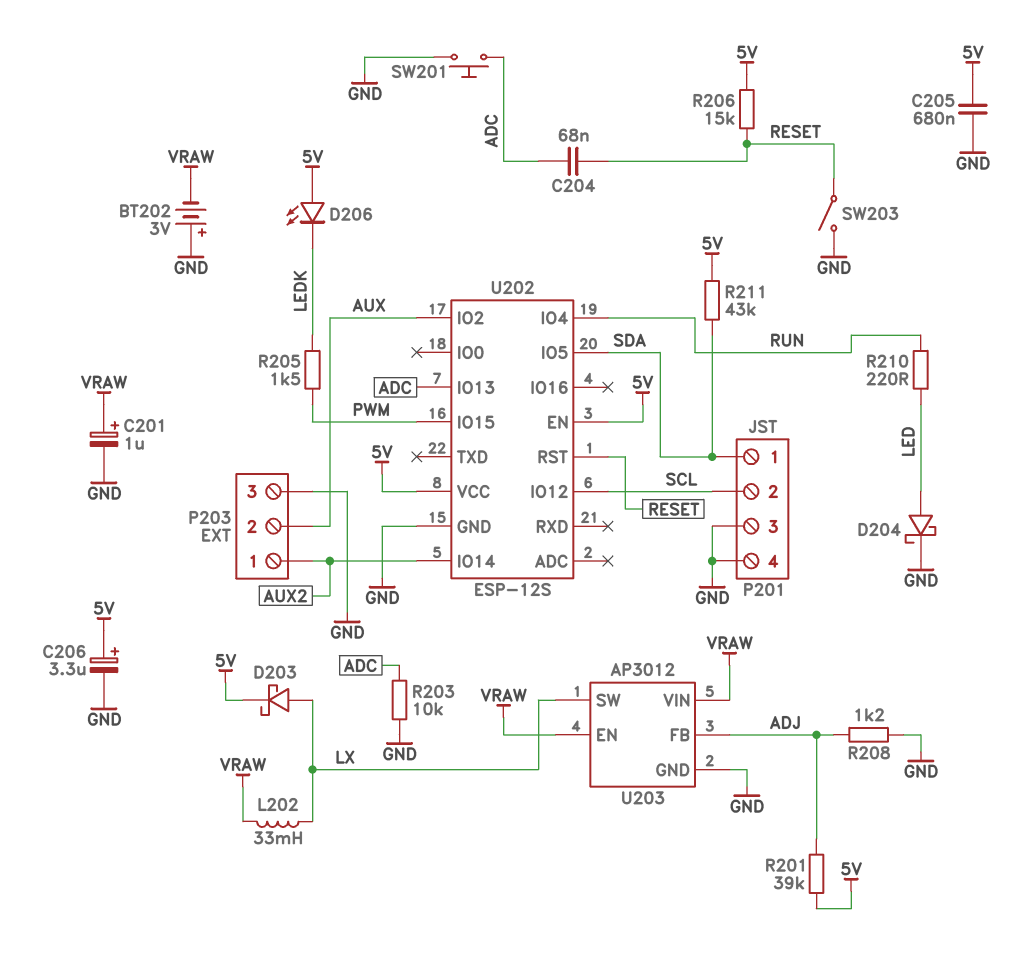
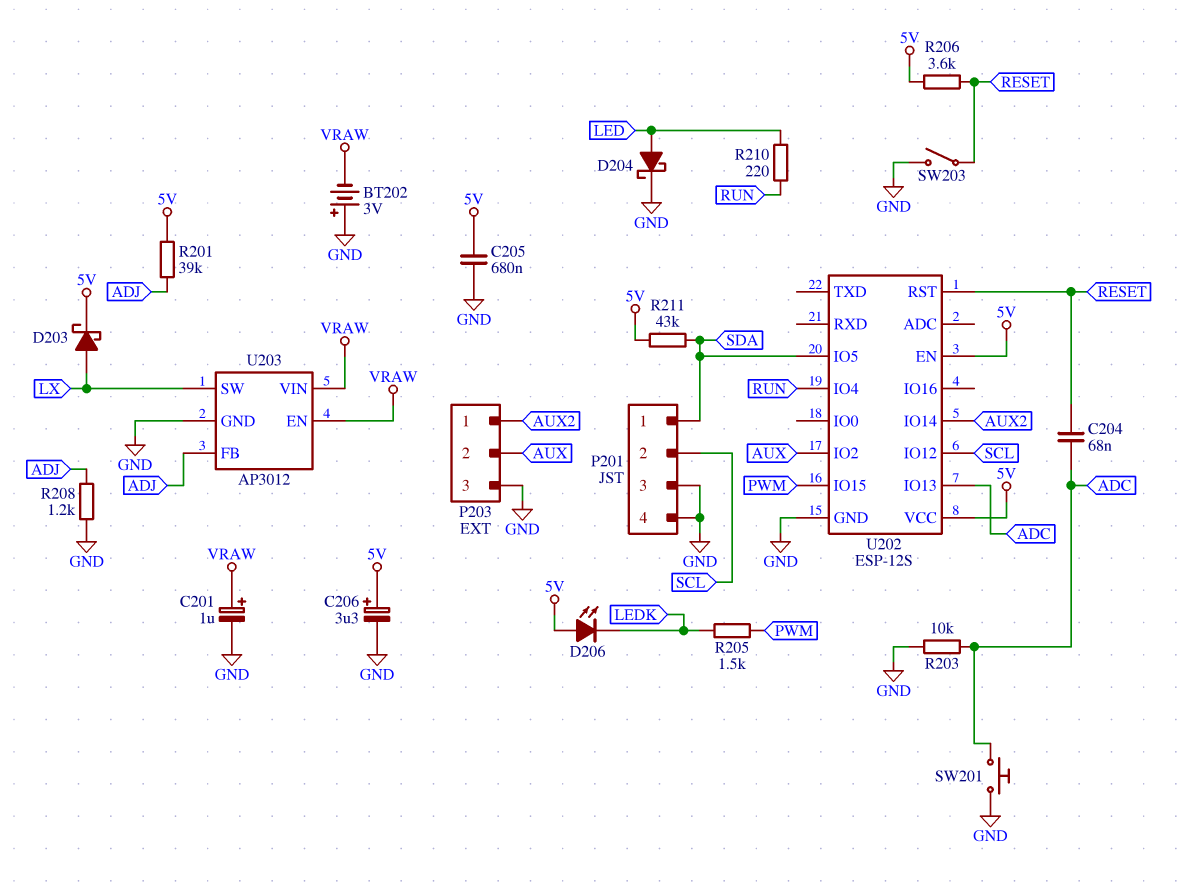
L202: 33mH (LX, VRAW) -> none
R206: 15k (5V, RESET) -> 3.6k (5V, RESET)

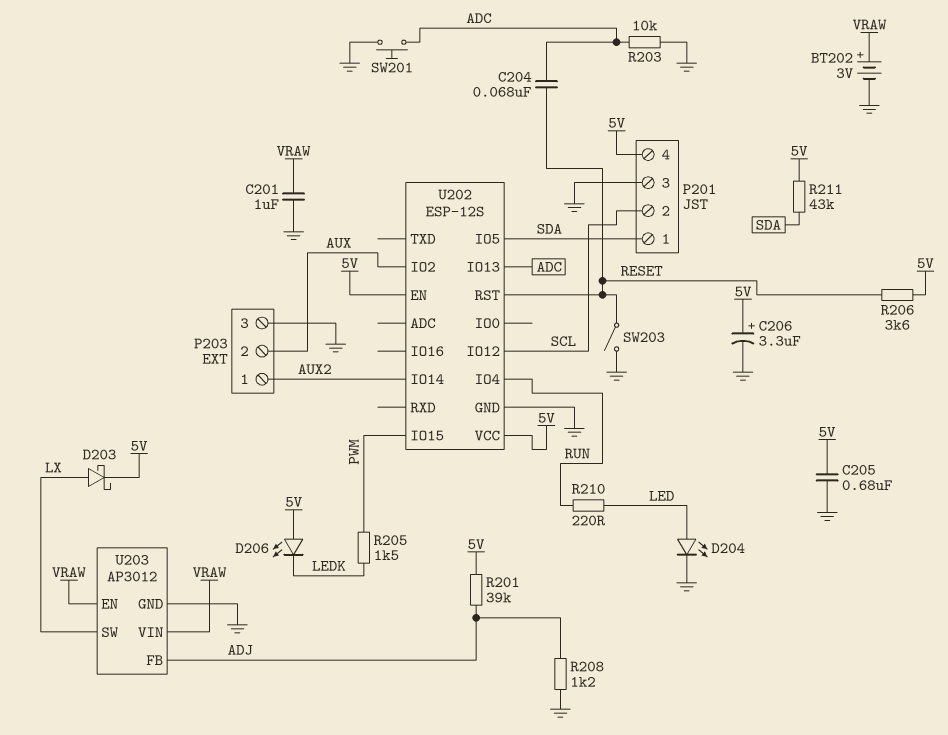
BT202: 3V (plus GND, minus VRAW) -> 3V (plus VRAW, minus GND)
C201: 1uF (plus VRAW, minus GND) -> 1uF (GND, VRAW)
D204: schottky (A LED, K GND) -> LED (A LED, K GND)
P201 pin 4: GND -> 5V

